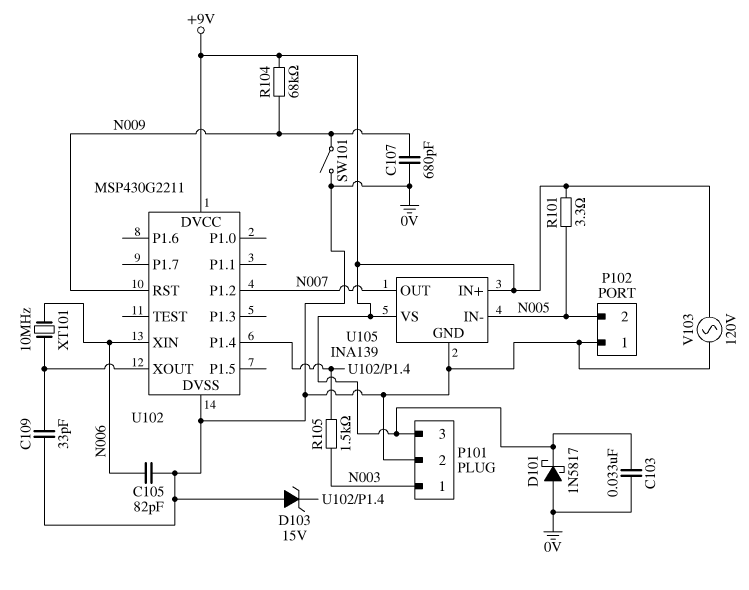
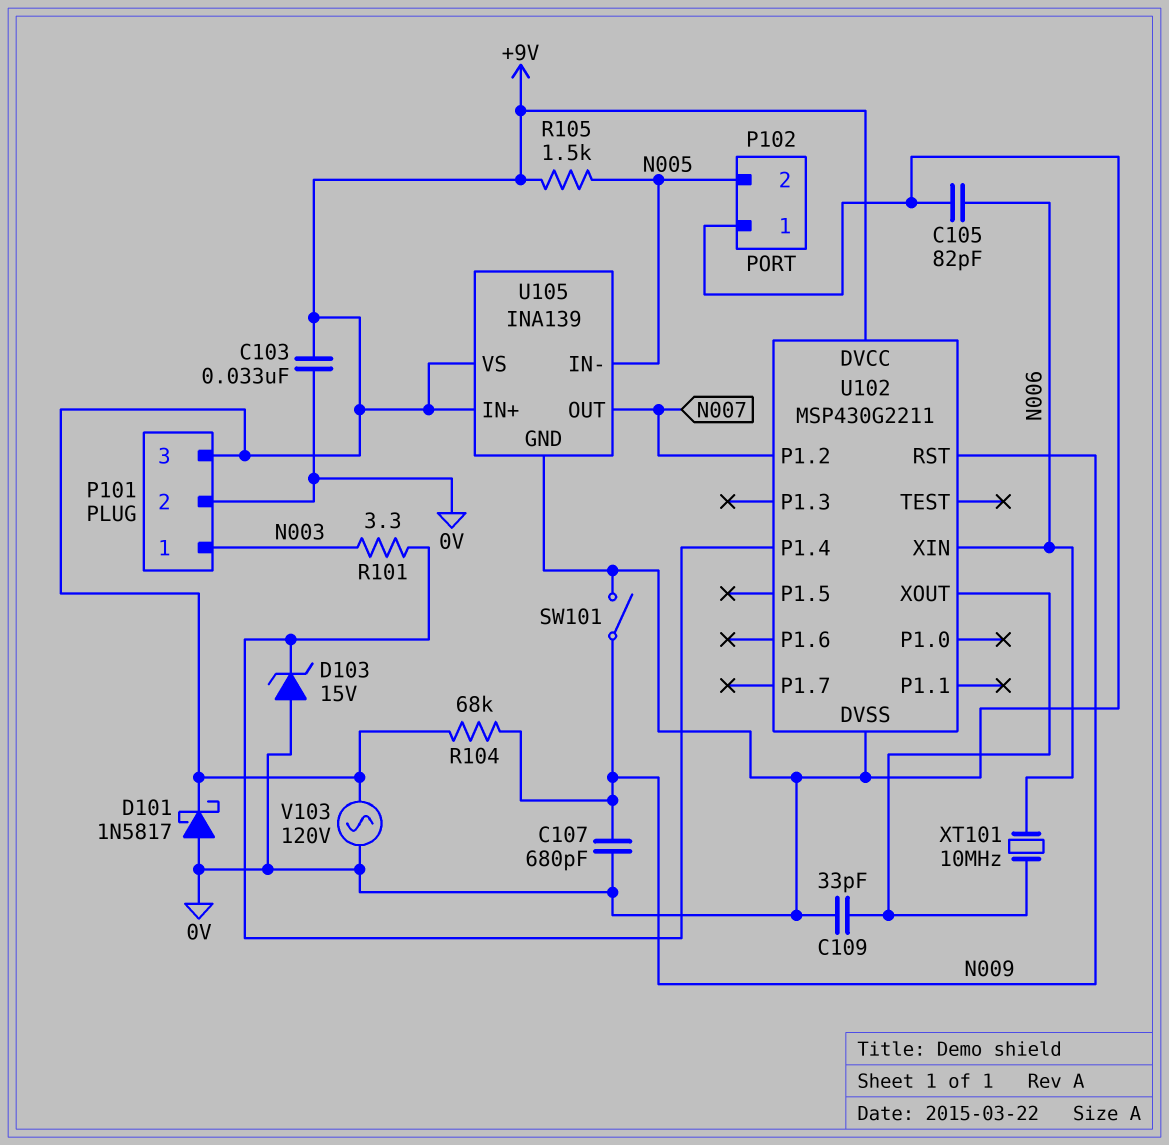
R101: 3.3 (+9V, N005) -> 3.3 (N003, U102/P1.4)
R105: 1.5k (N003, U102/P1.4) -> 1.5k (+9V, N005)

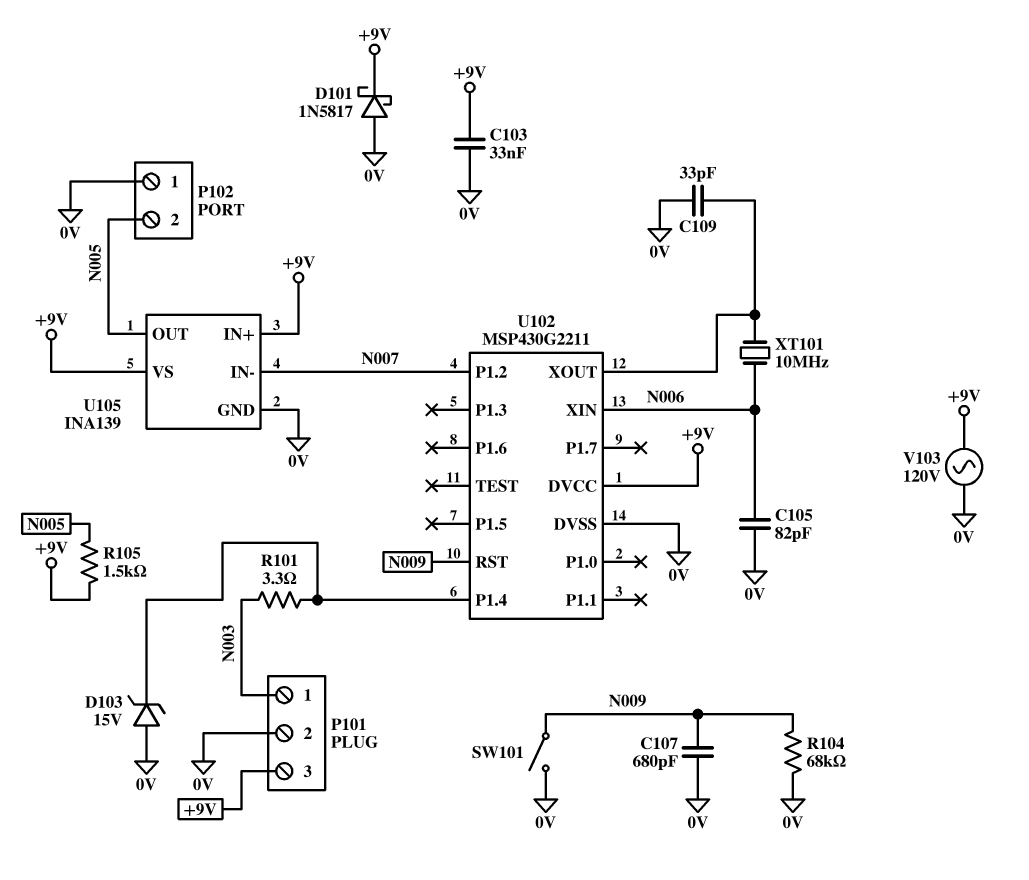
R104: 68k (+9V, N009) -> 68k (0V, N009)
U105 pin IN-: N005 -> N007
U105 pin OUT: N007 -> N005

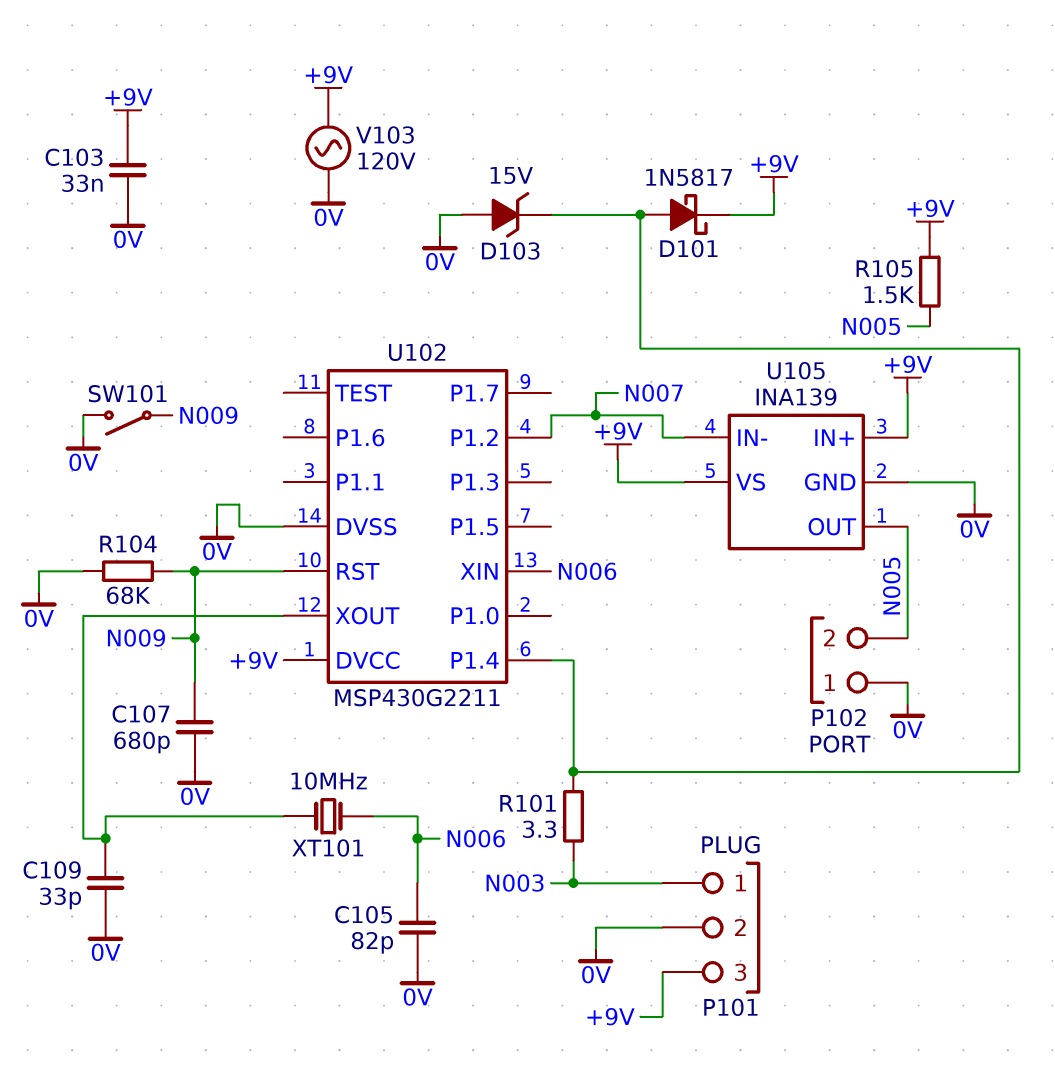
D101: schottky 1N5817 (A 0V, K +9V) -> schottky 1N5817 (A U102/P1.4, K +9V)

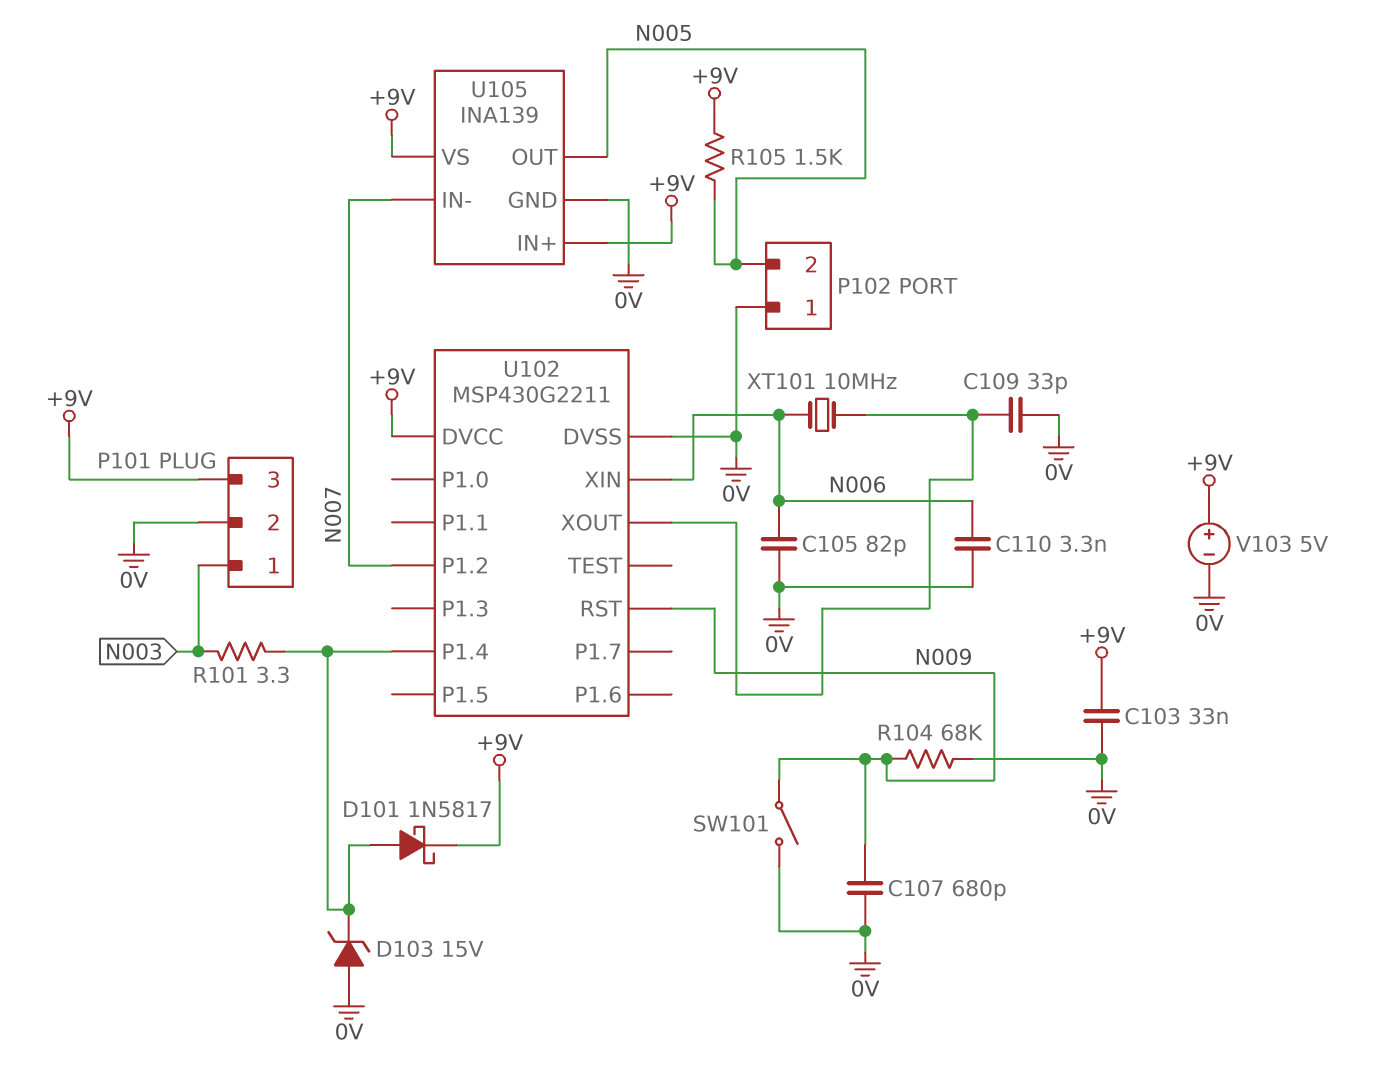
C110: none -> 3.3nF (0V, N006)
V103: AC 120V (+9V, 0V) -> 5V (plus +9V, minus 0V)

